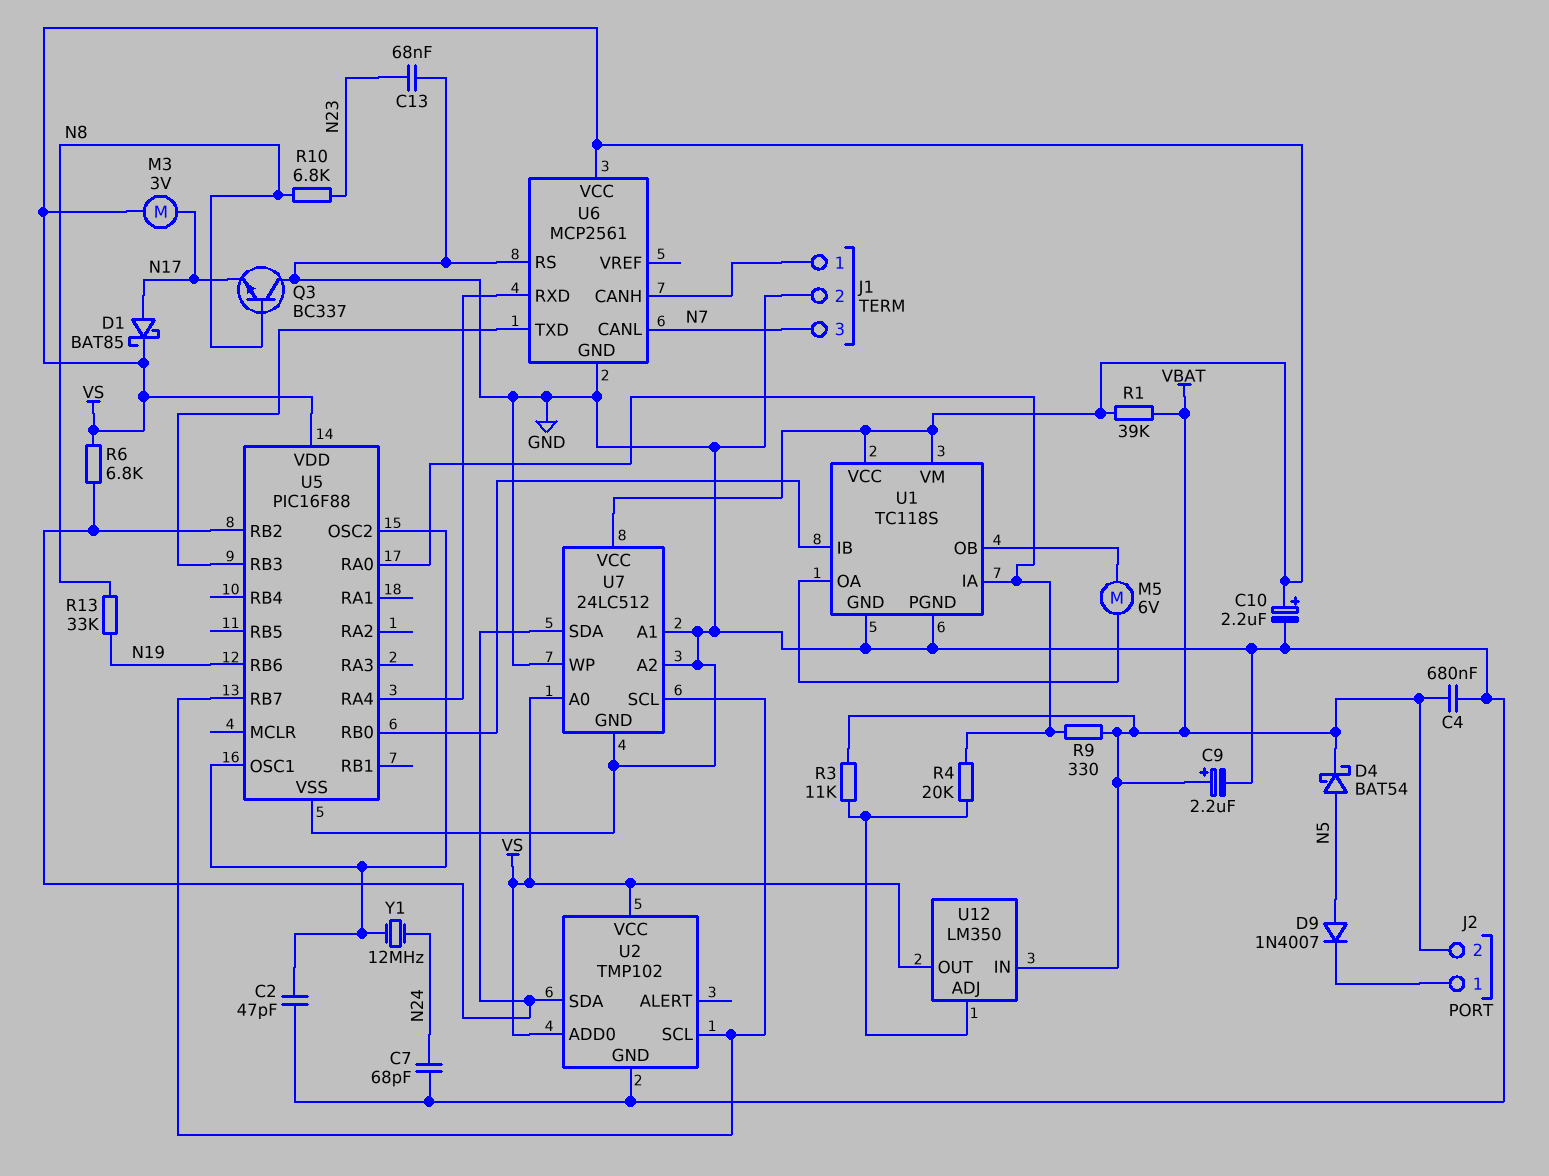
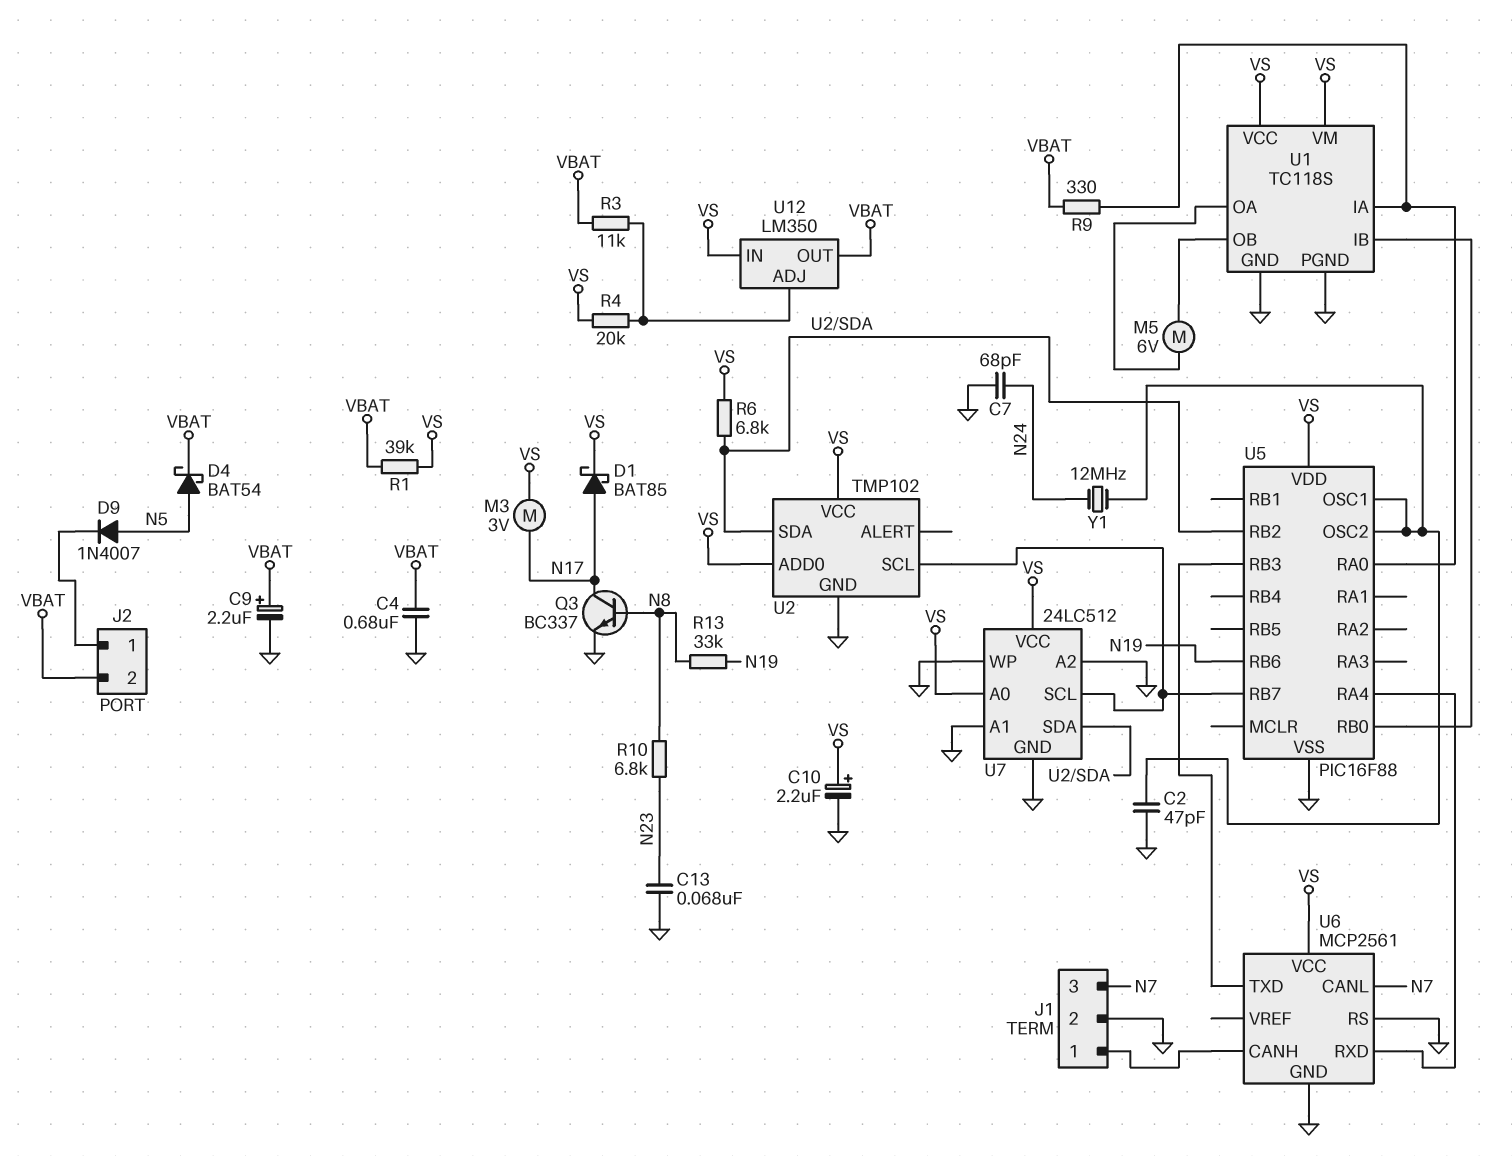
Q3: NPN BC337 (B N8, C GND, E N17) -> NPN BC337 (B N8, C N17, E GND)
R4: 20k (U1/IA, U12/ADJ) -> 20k (U12/ADJ, VS)
U12 pin IN: VBAT -> VS
U12 pin OUT: VS -> VBAT

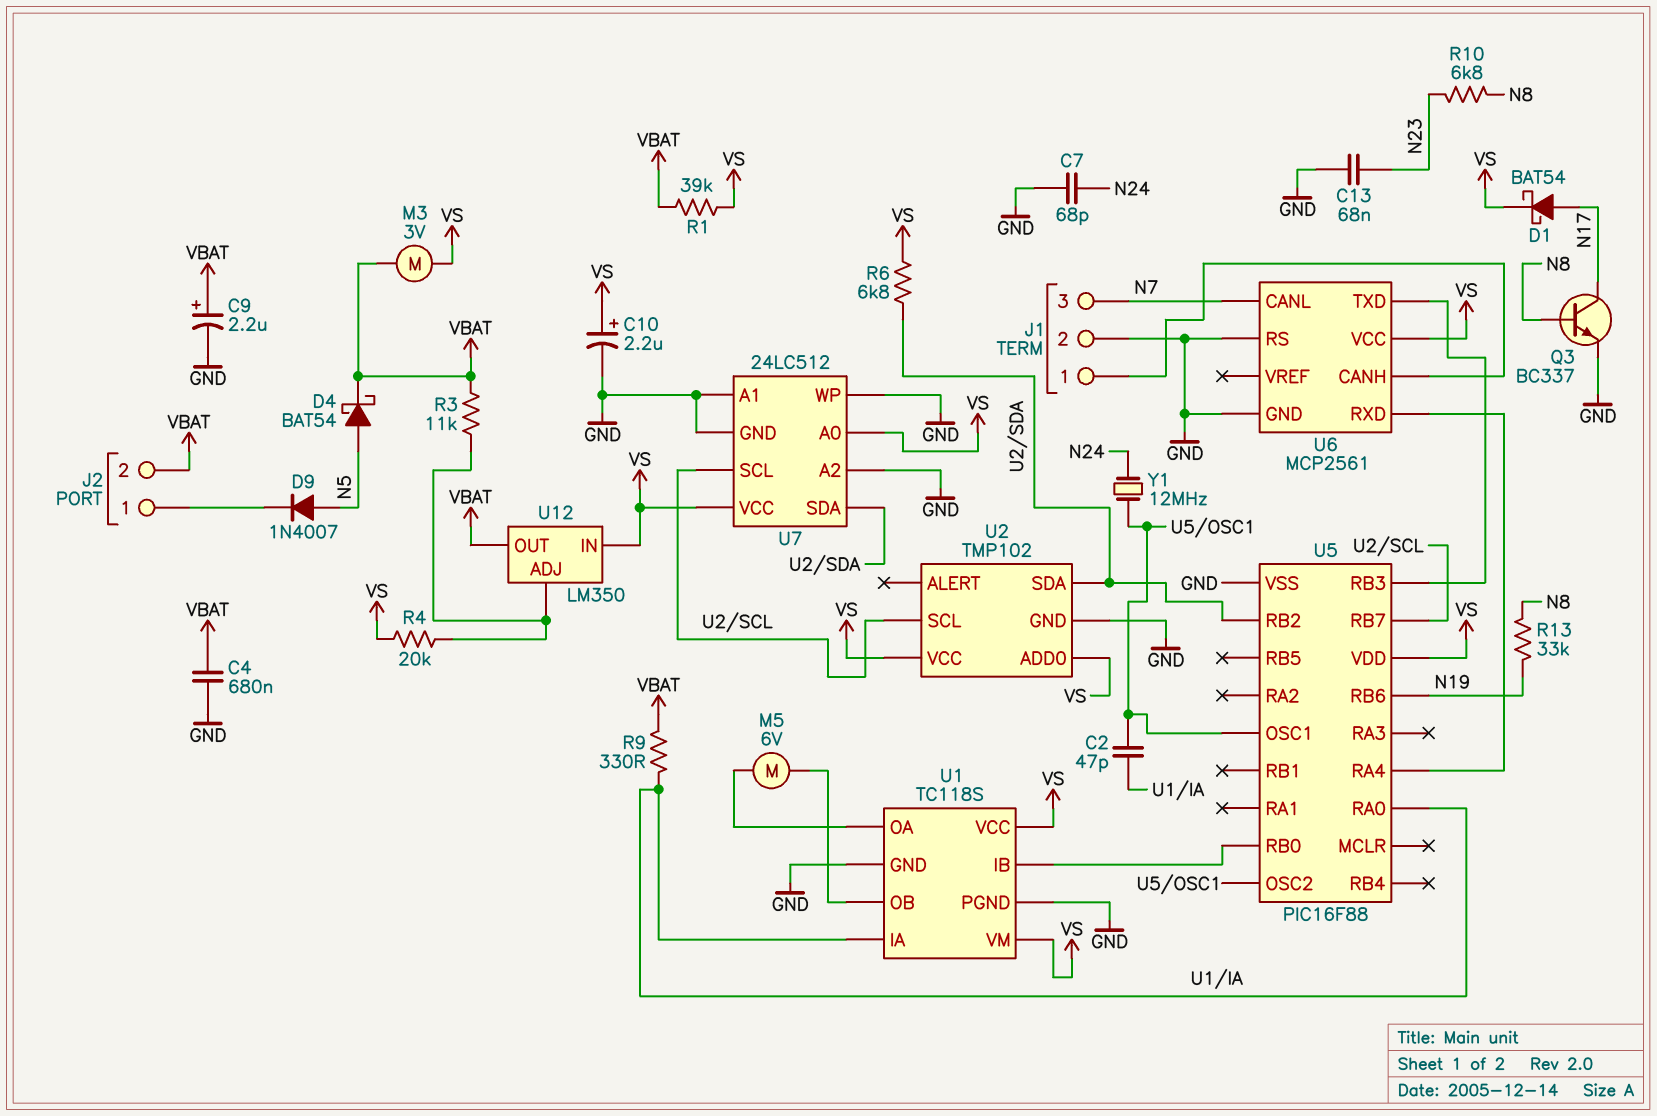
C2: 47pF (GND, U5/OSC1) -> 47pF (U1/IA, U5/OSC1)
D1: schottky BAT85 (A N17, K VS) -> schottky BAT54 (A N17, K VS)
M3: motor 3V (N17, VS) -> motor 3V (VBAT, VS)

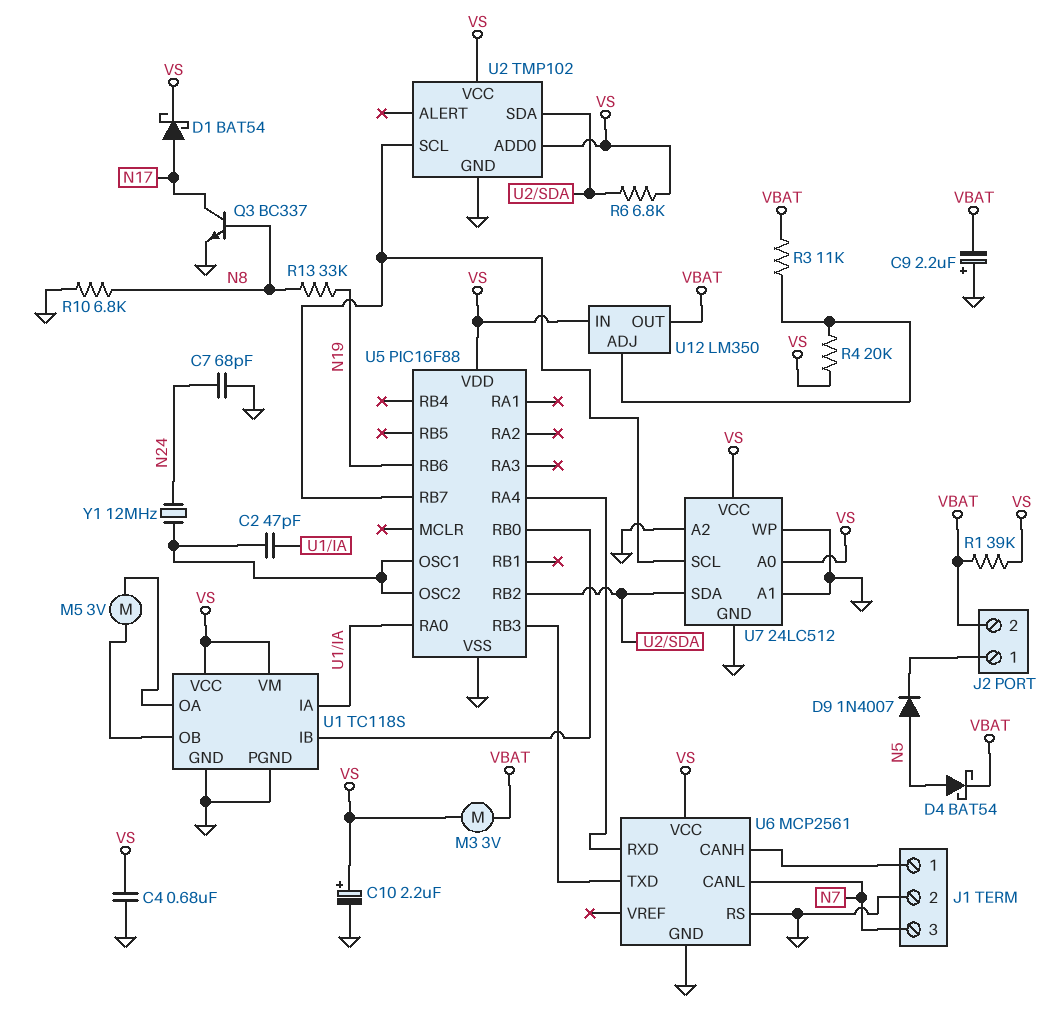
C4: 680nF (GND, VBAT) -> 680nF (GND, VS)
C9: 2.2uF (plus VBAT, minus GND) -> 2.2uF (plus GND, minus VBAT)
C13: 68nF (GND, N23) -> none
M5: motor 6V (U1/OA, U1/OB) -> motor 3V (U1/OA, U1/OB)
R9: 330 (U1/IA, VBAT) -> none
R10: 6.8k (N8, N23) -> 6.8k (GND, N8)

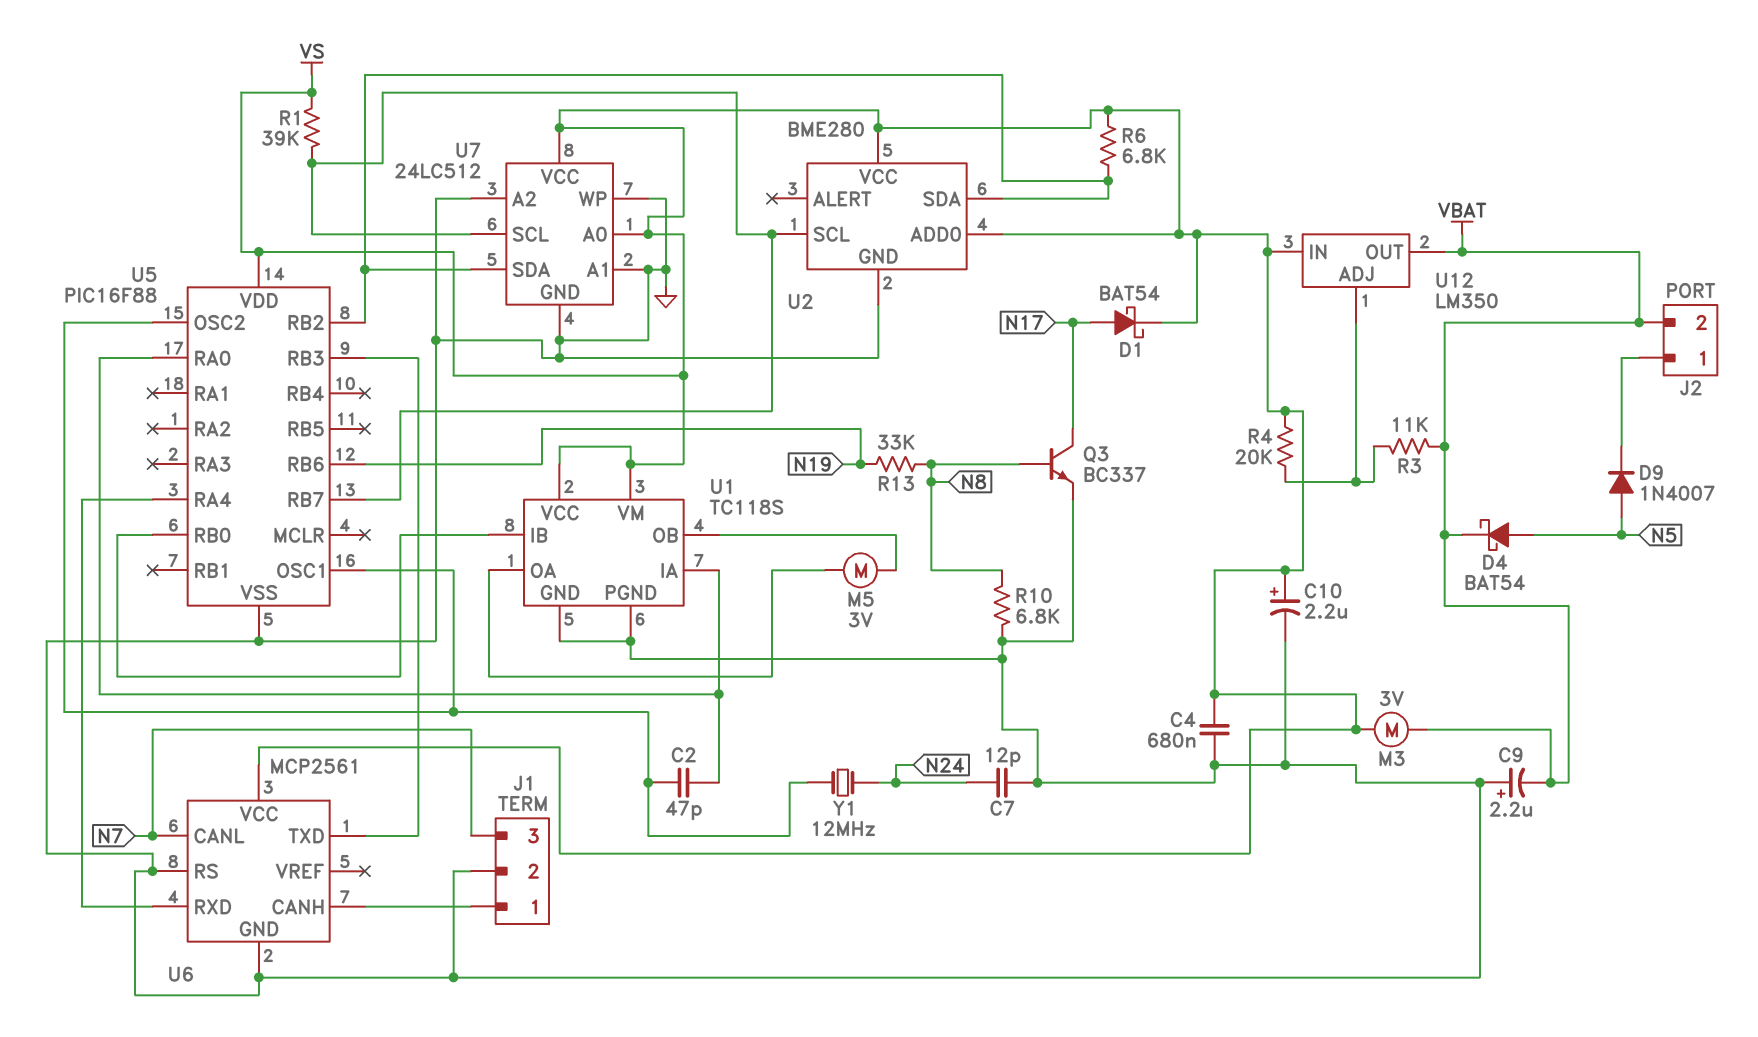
C7: 68pF (GND, N24) -> 12pF (GND, N24)
R1: 39k (VBAT, VS) -> 39k (U2/SCL, VS)
U2: TMP102 -> BME280

